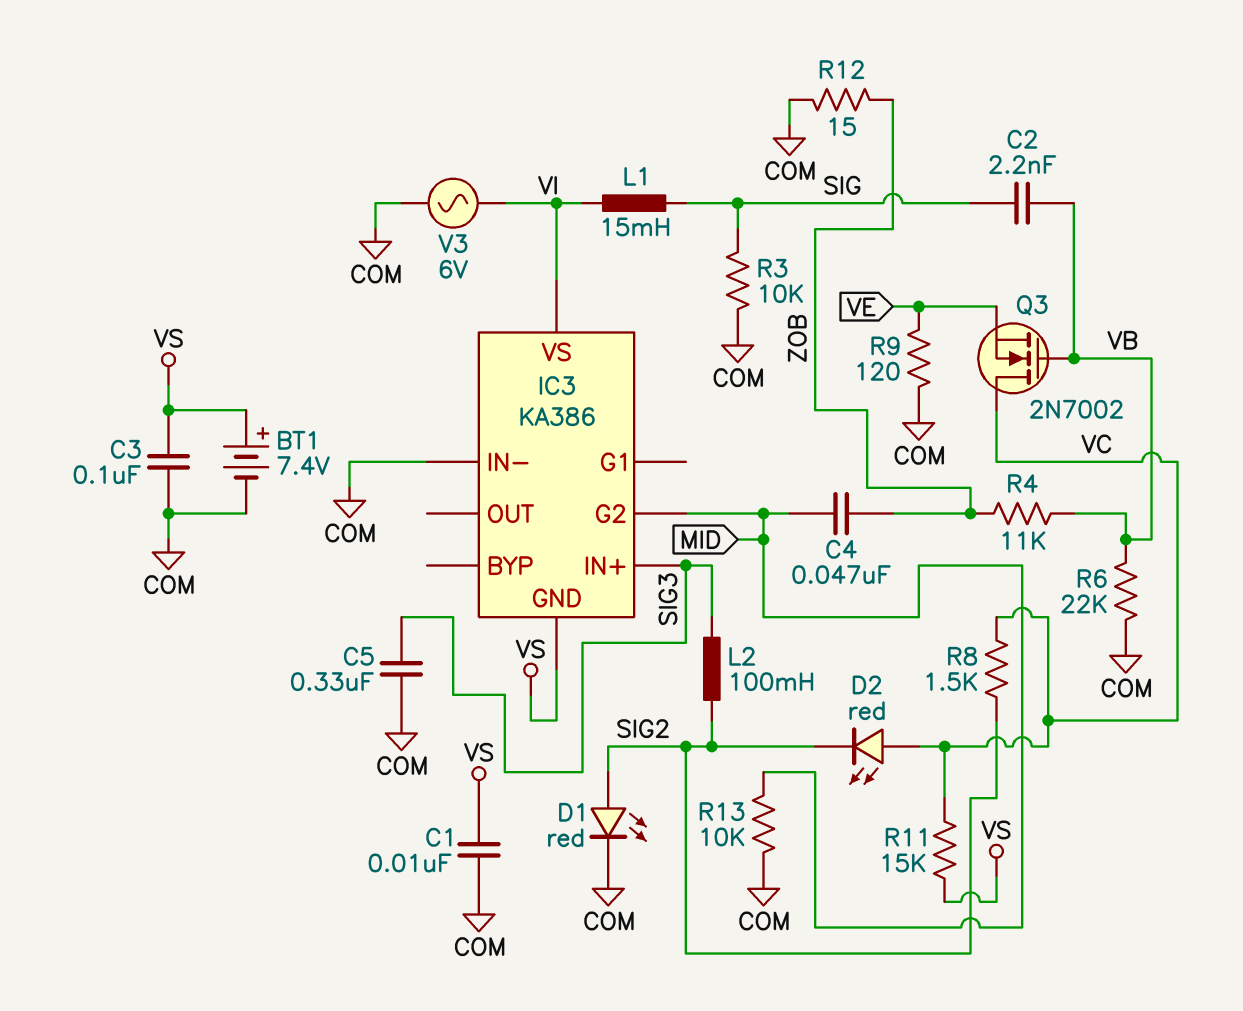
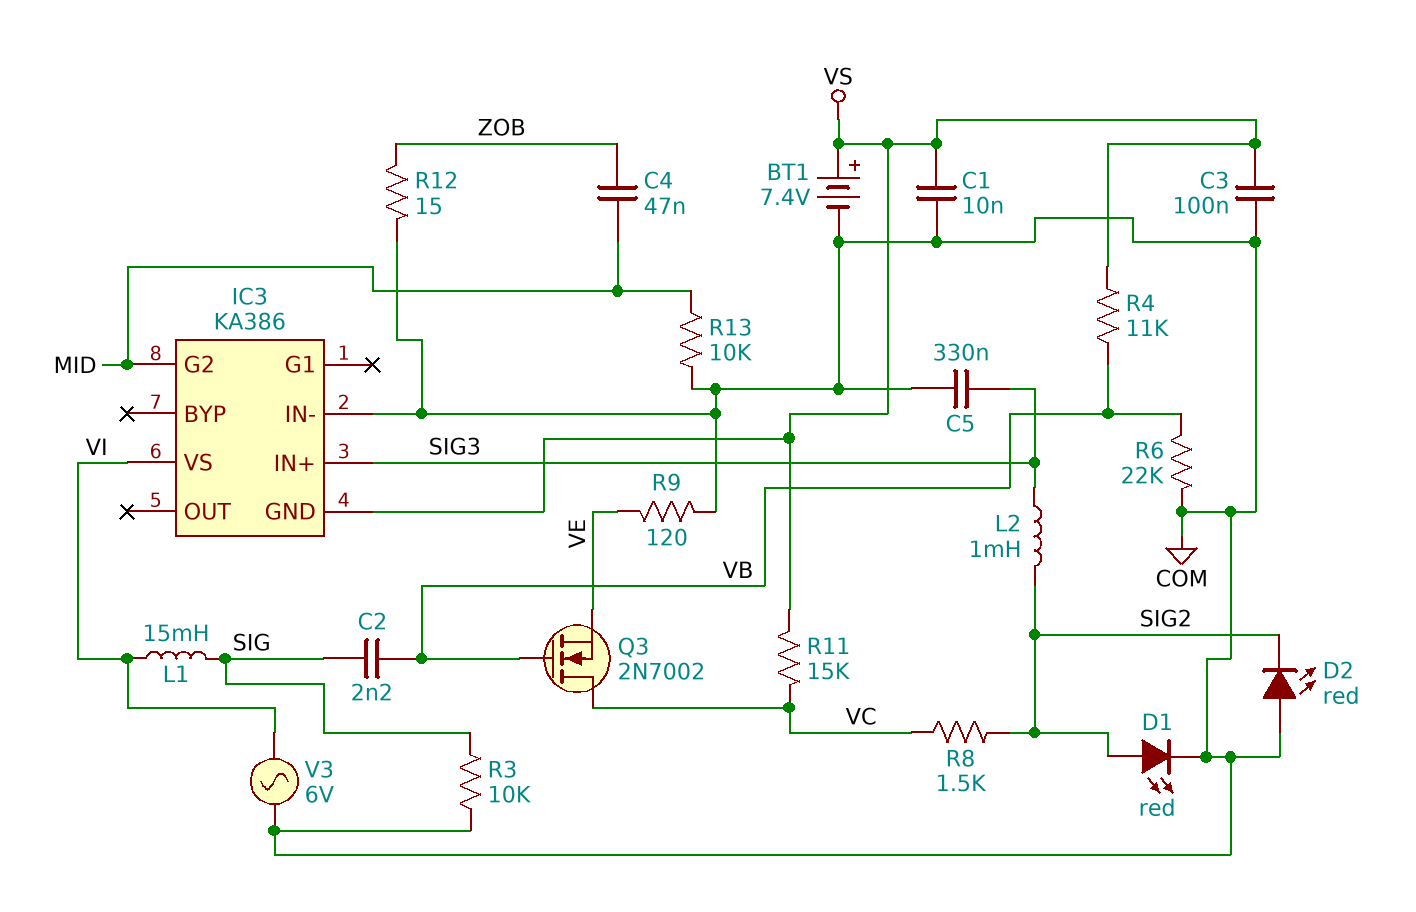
D2: LED red (A VC, K SIG2) -> LED red (A COM, K SIG2)
L2: 100mH (SIG2, SIG3) -> 1mH (SIG2, SIG3)
R4: 11k (VB, ZOB) -> 11k (VB, VS)

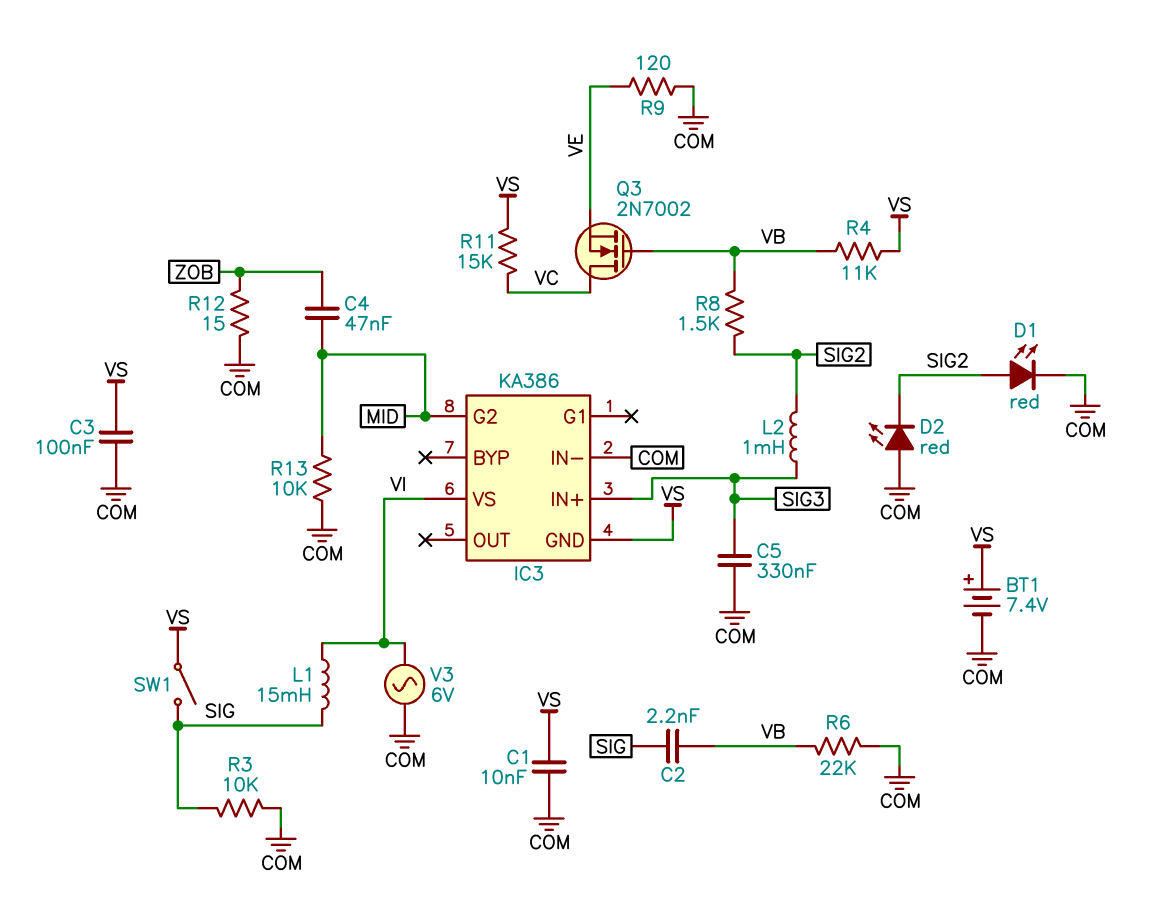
R8: 1.5k (SIG2, VC) -> 1.5k (SIG2, VB)
SW1: none -> switch (SIG, VS)

